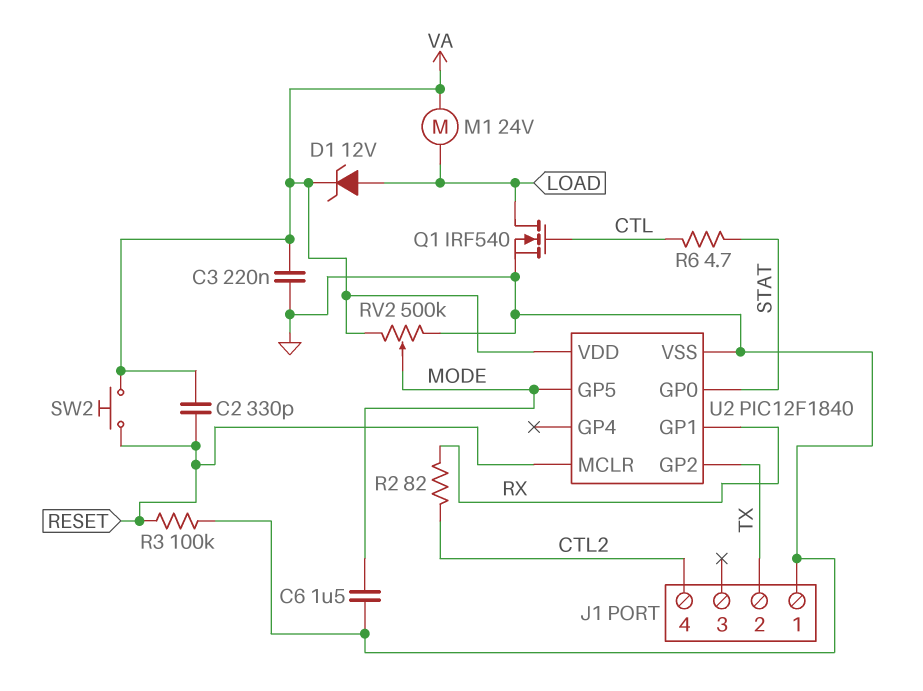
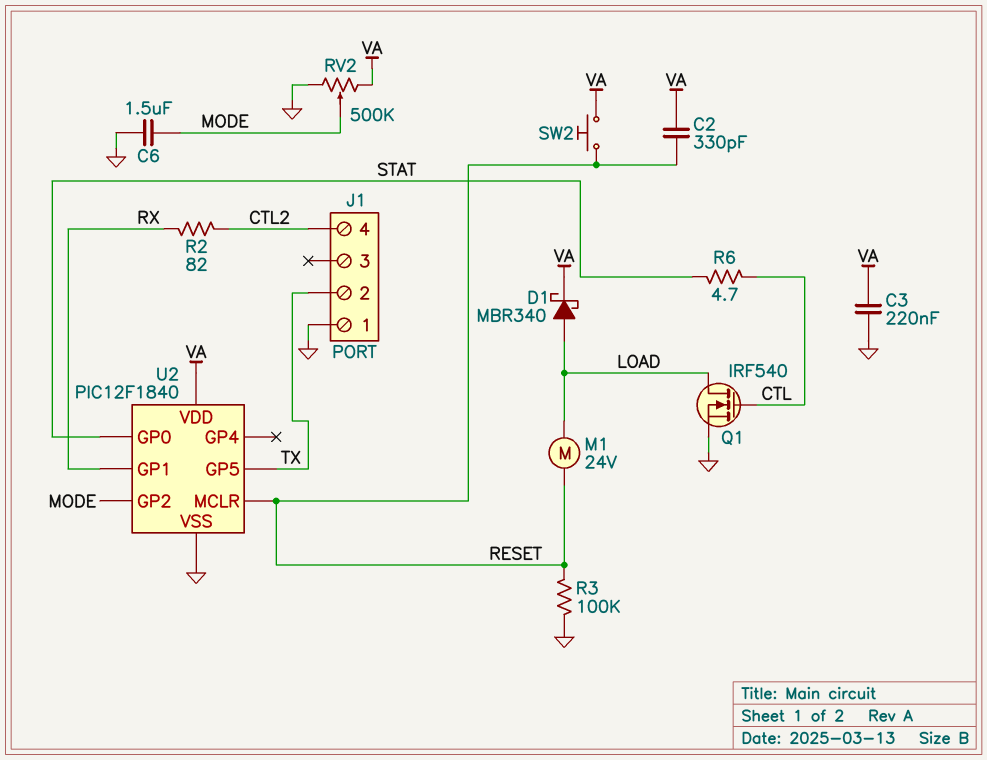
D1: zener 12V (A LOAD, K VA) -> schottky MBR340 (A LOAD, K VA)
M1: motor 24V (LOAD, VA) -> motor 24V (LOAD, RESET)
U2 pin GP2: TX -> MODE
U2 pin GP5: MODE -> TX

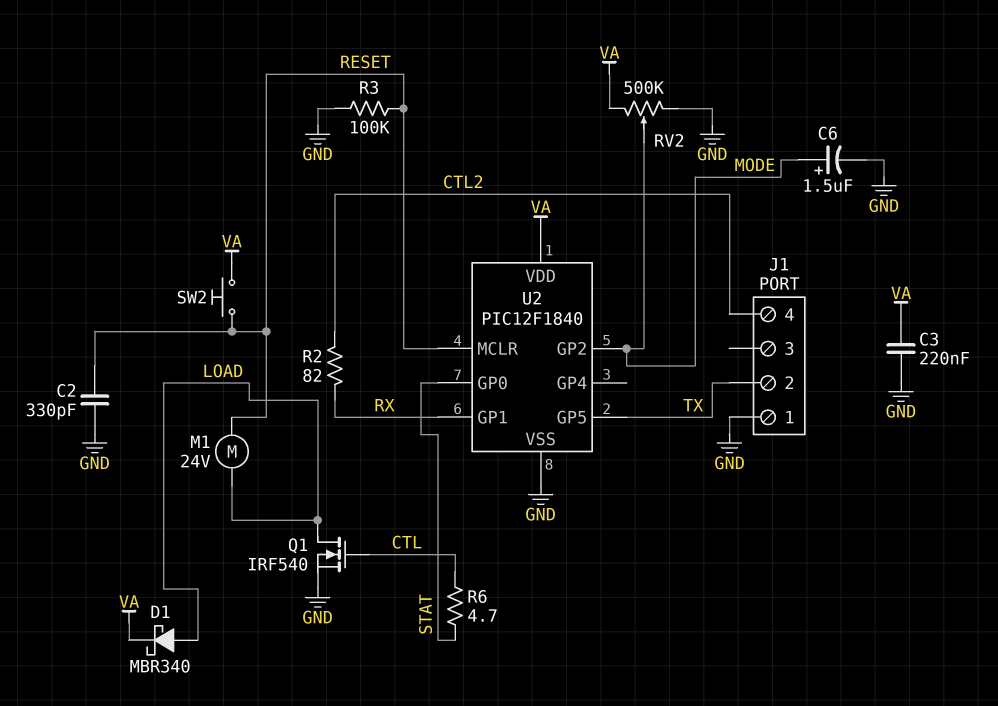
C2: 330pF (RESET, VA) -> 330pF (GND, RESET)
C6: 1.5uF (GND, MODE) -> 1.5uF (plus MODE, minus GND)

